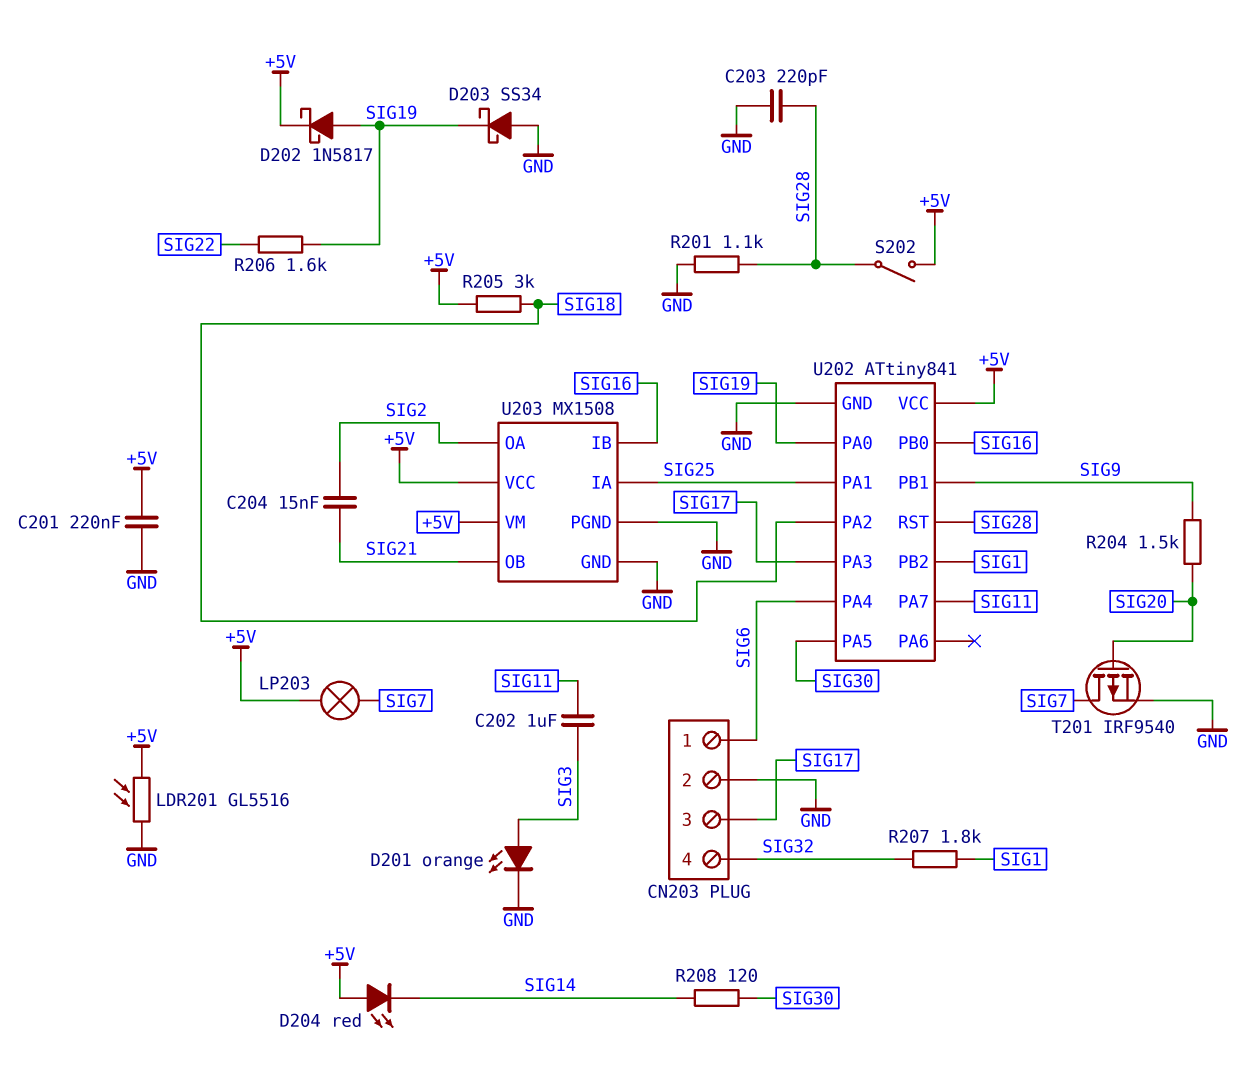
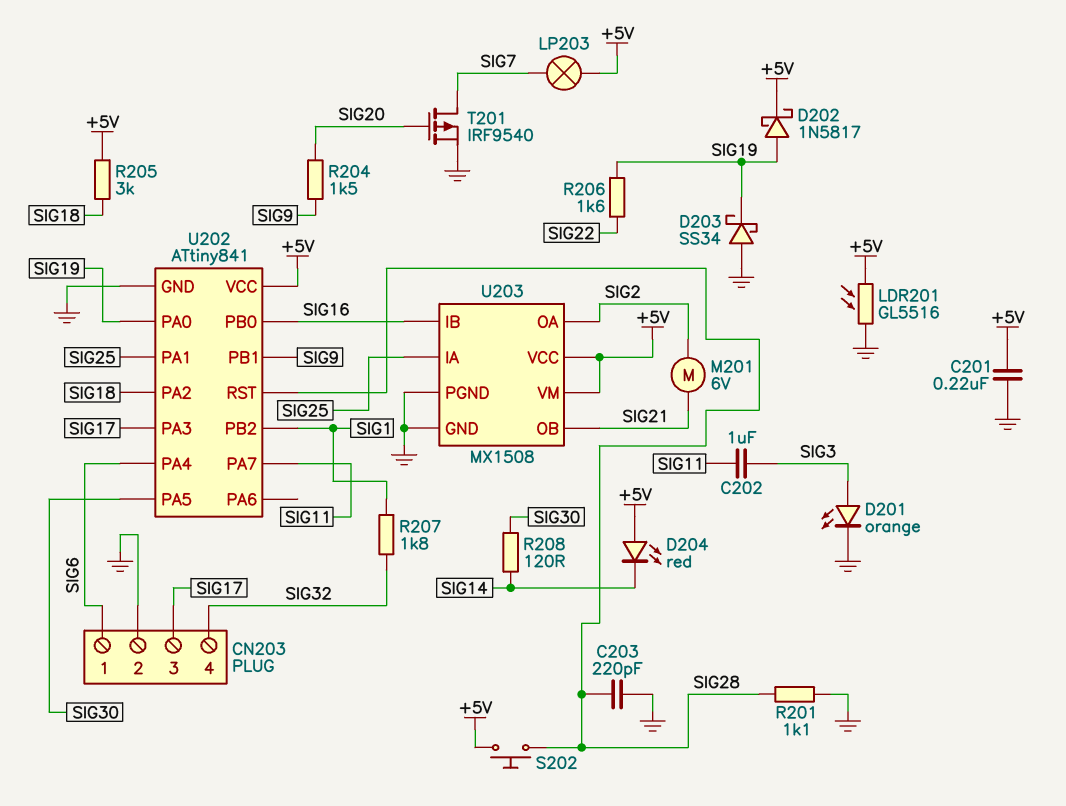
C204: 15nF (SIG2, SIG21) -> none
M201: none -> motor 6V (SIG2, SIG21)
S202: switch (+5V, SIG28) -> button (+5V, SIG28)

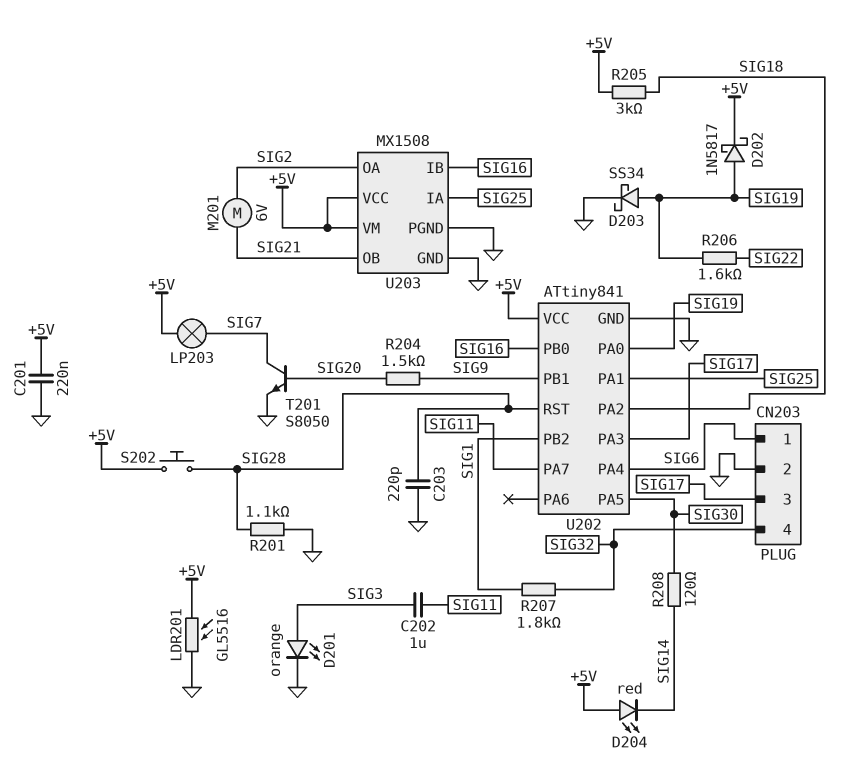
D203: schottky SS34 (A GND, K SIG19) -> schottky SS34 (A SIG19, K GND)
T201: PMOS IRF9540 (G SIG20, D SIG7, S GND) -> NPN S8050 (B SIG20, C SIG7, E GND)

